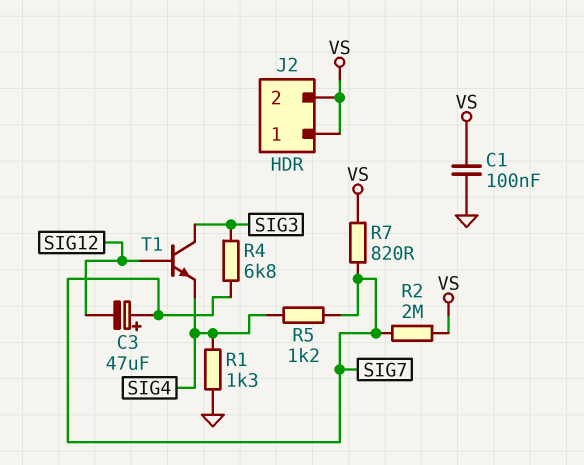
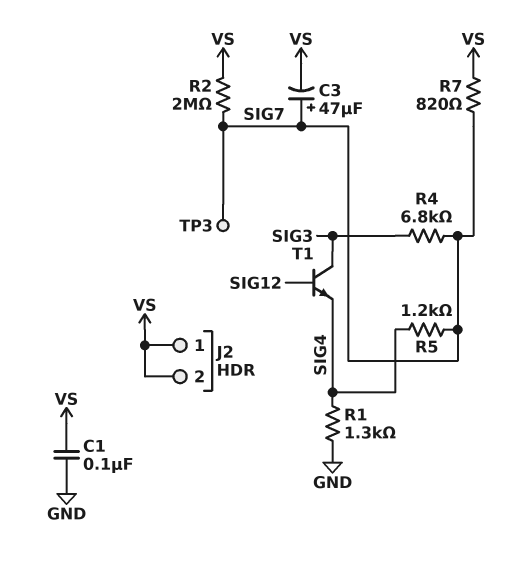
C3: 47uF (plus SIG7, minus SIG12) -> 47uF (plus SIG7, minus VS)
TP3: none -> test point (SIG7)

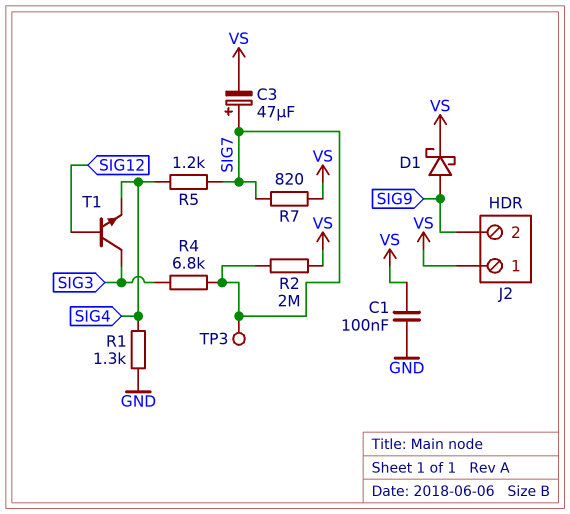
D1: none -> schottky (A SIG9, K VS)
J2 pin 2: VS -> SIG9

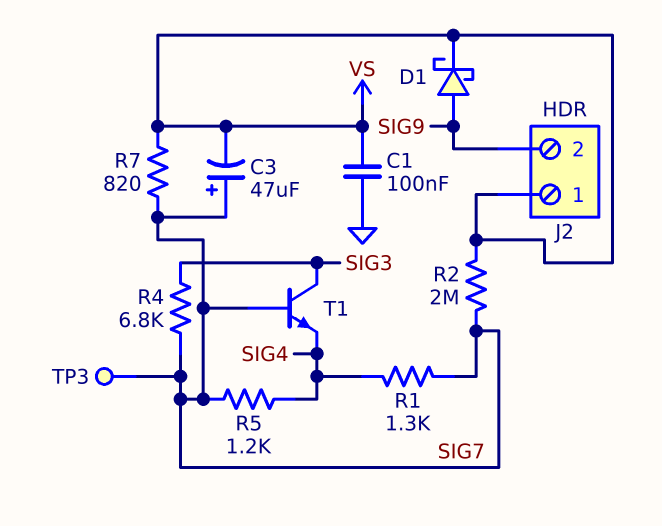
R1: 1.3k (GND, SIG4) -> 1.3k (SIG4, SIG7)
T1: NPN (B SIG12, C SIG3, E SIG4) -> NPN (B SIG7, C SIG3, E SIG4)

